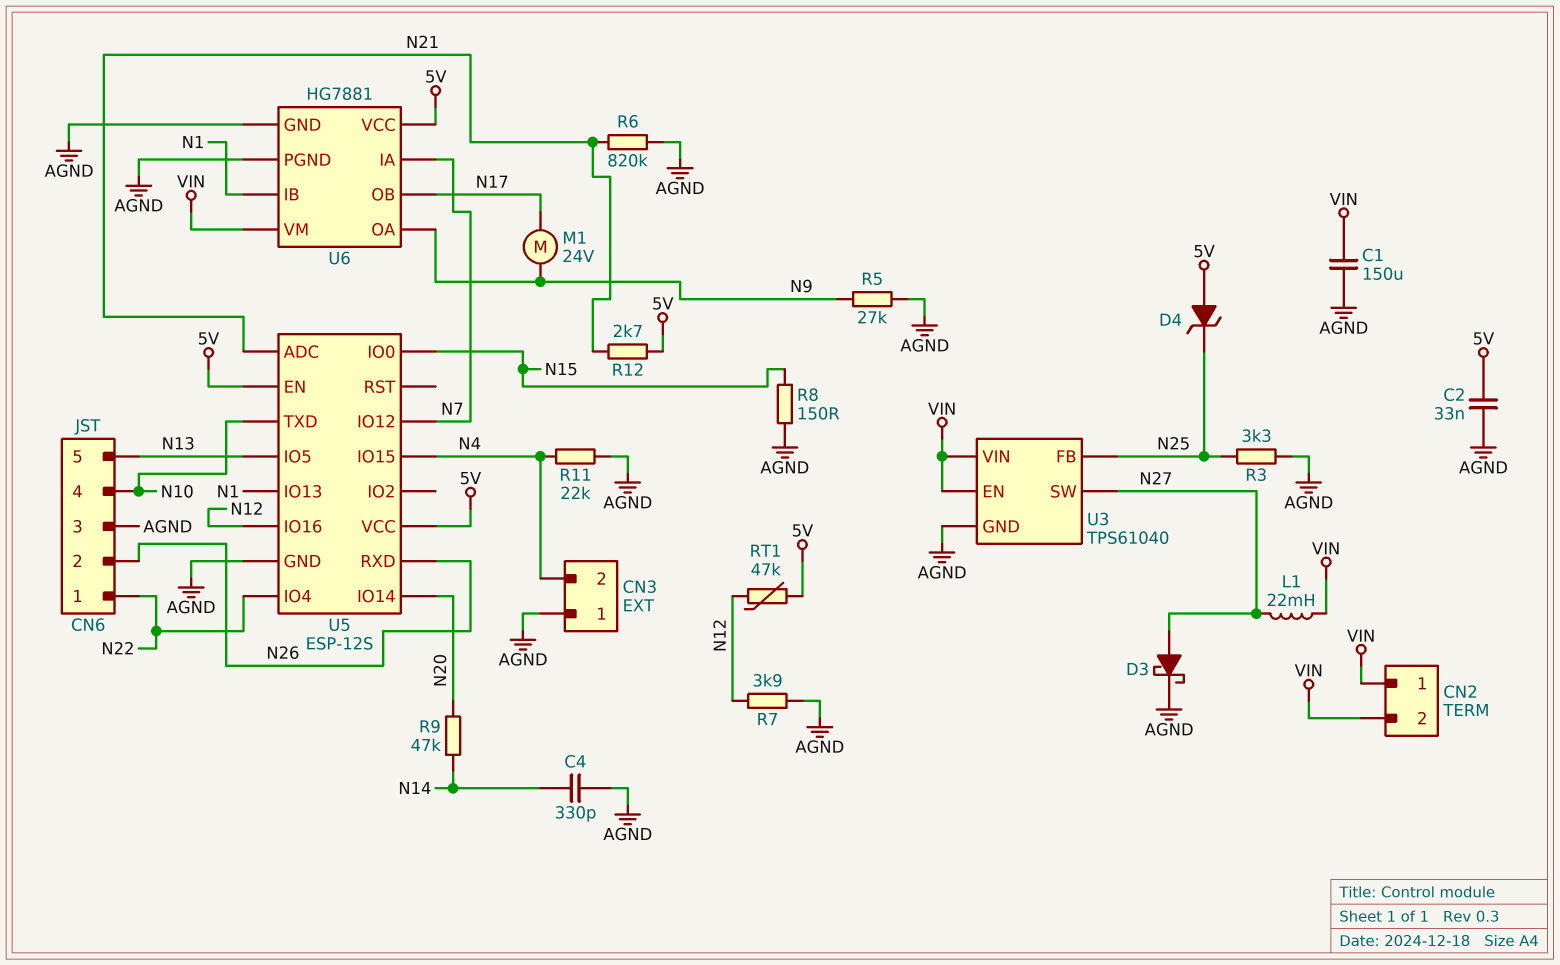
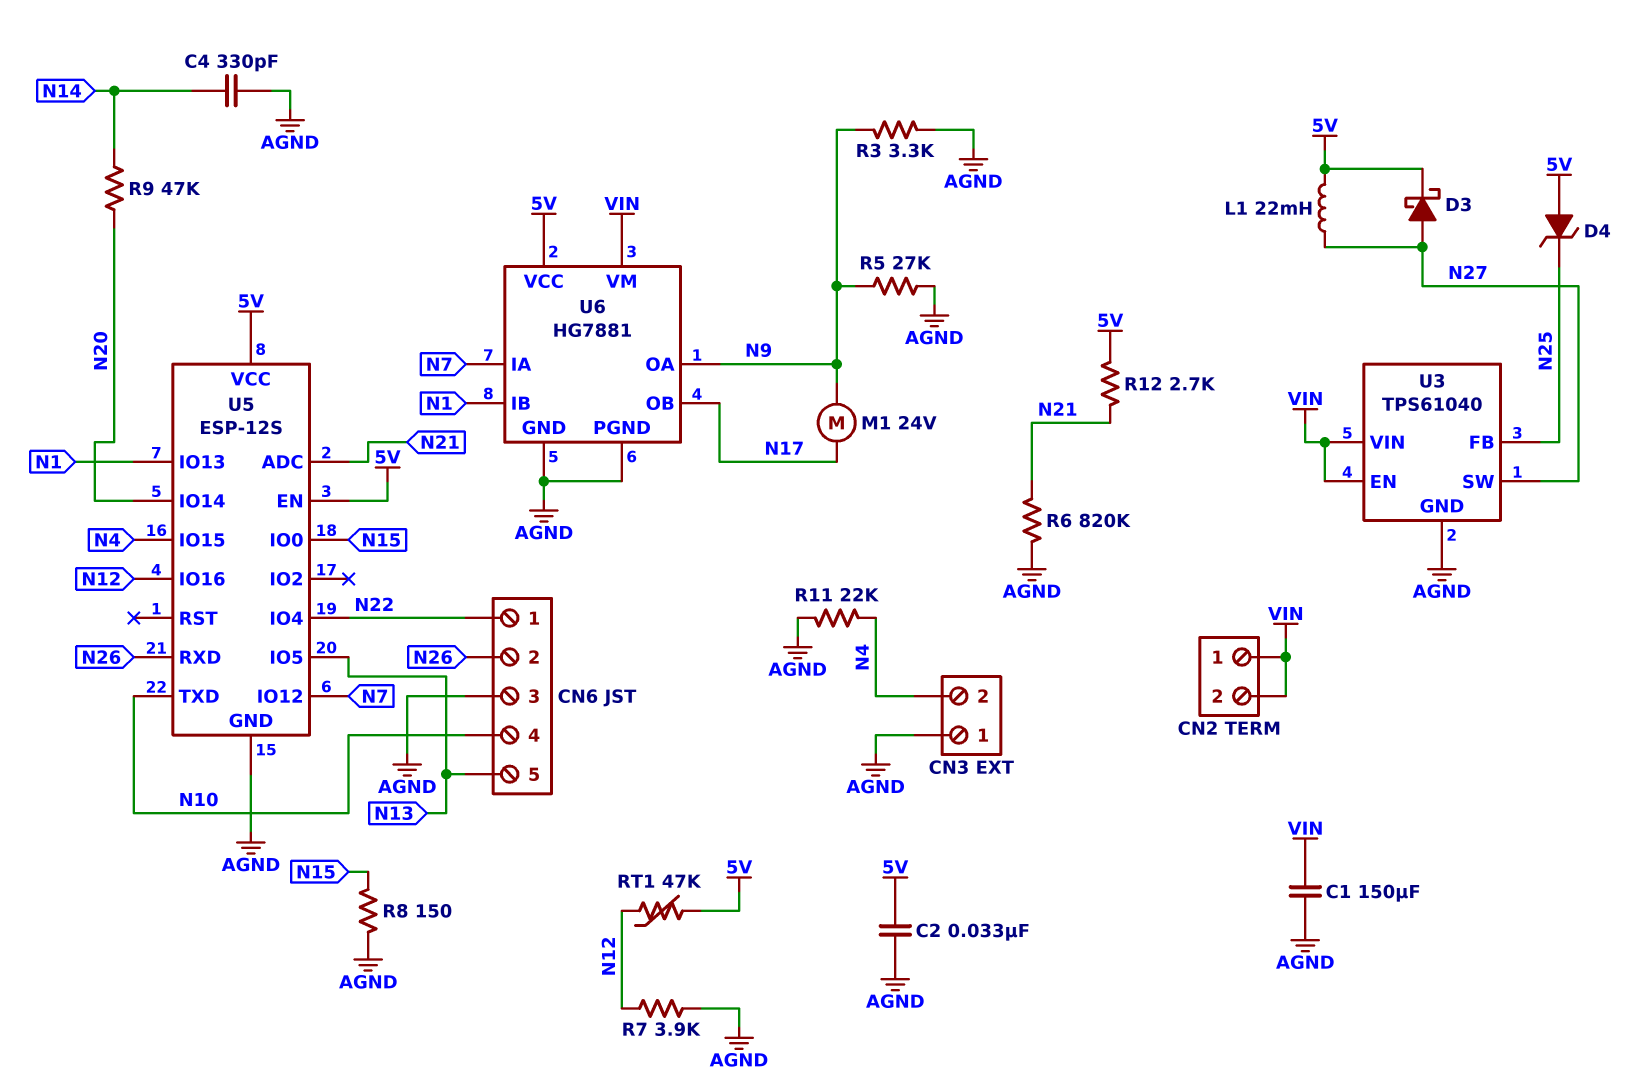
D3: schottky (A N27, K AGND) -> schottky (A N27, K 5V)
L1: 22mH (N27, VIN) -> 22mH (5V, N27)
R3: 3.3k (AGND, N25) -> 3.3k (AGND, N9)

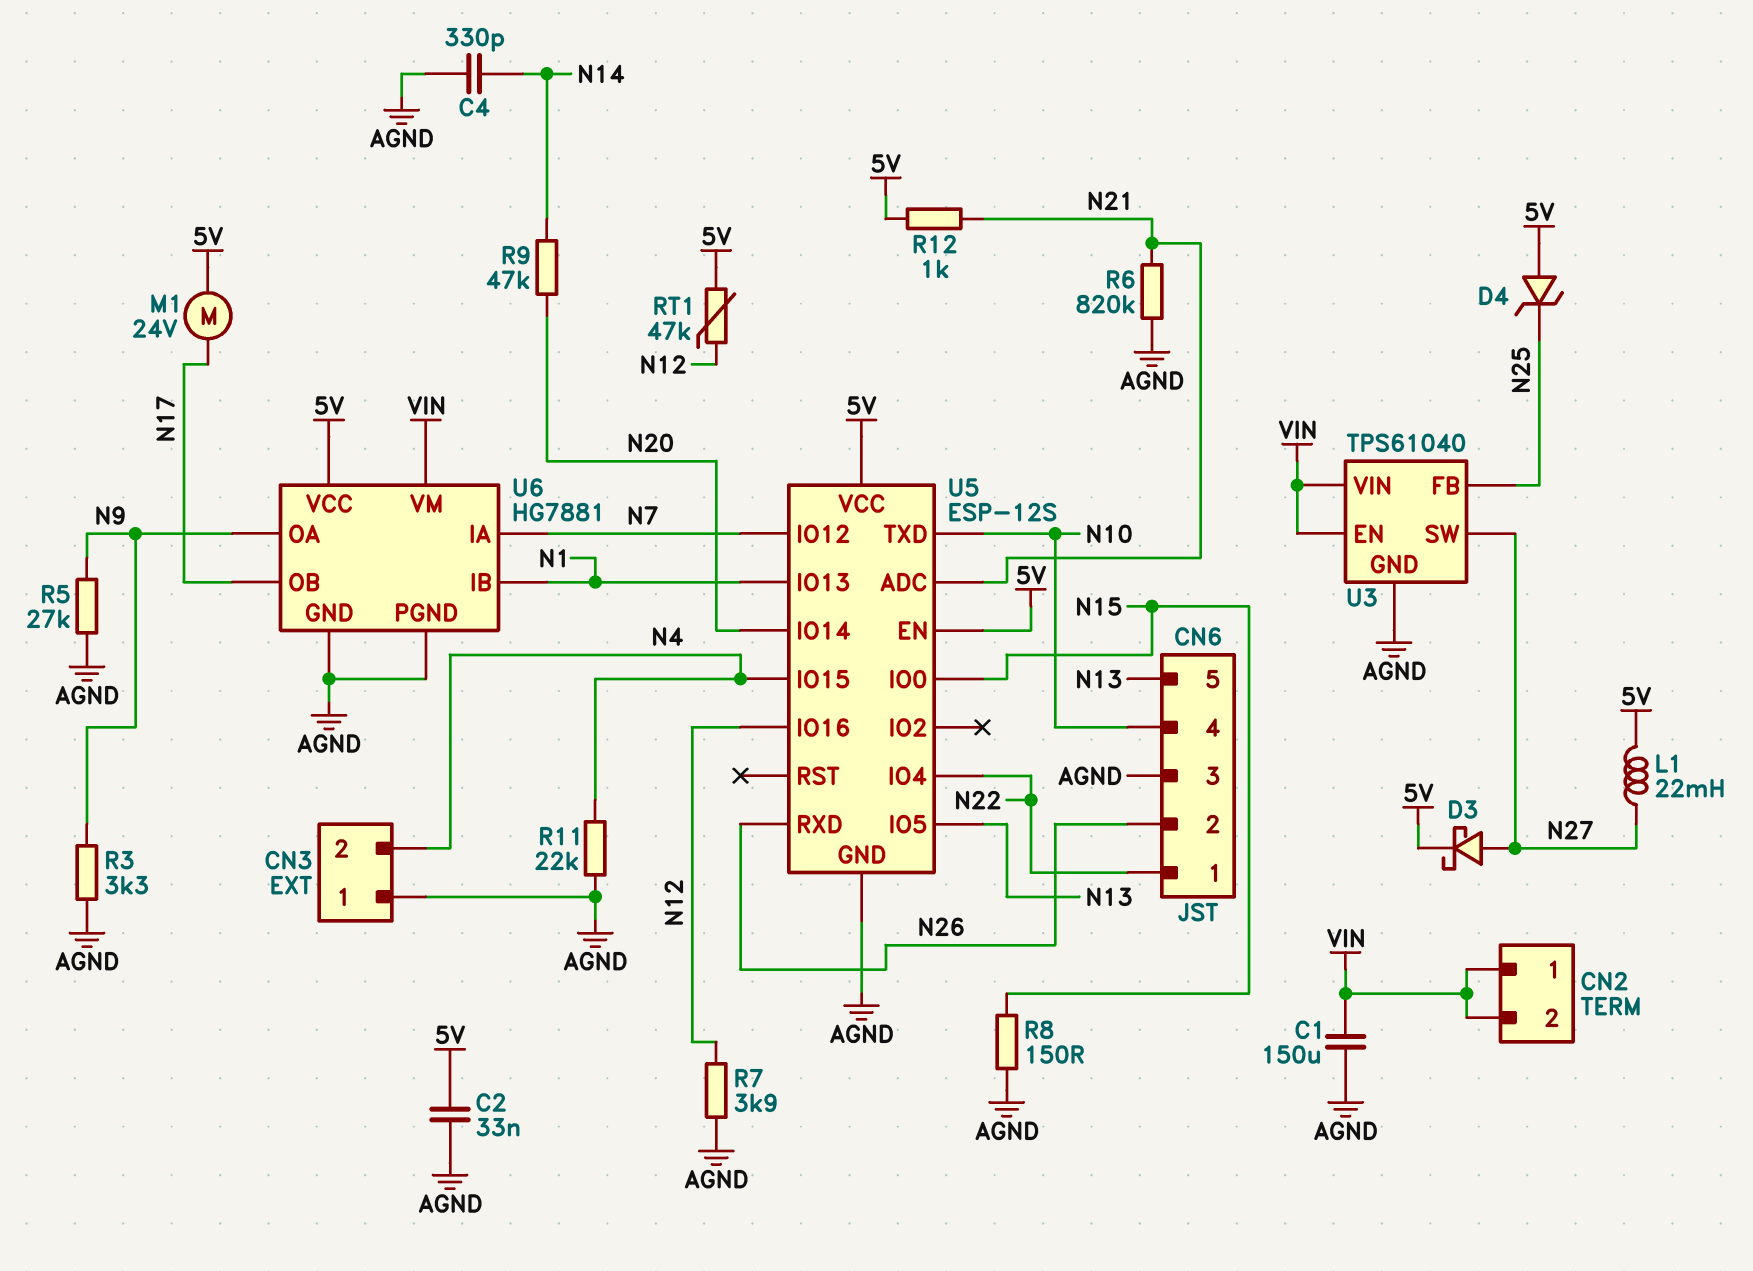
M1: motor 24V (N9, N17) -> motor 24V (5V, N17)
R12: 2.7k (5V, N21) -> 1k (5V, N21)

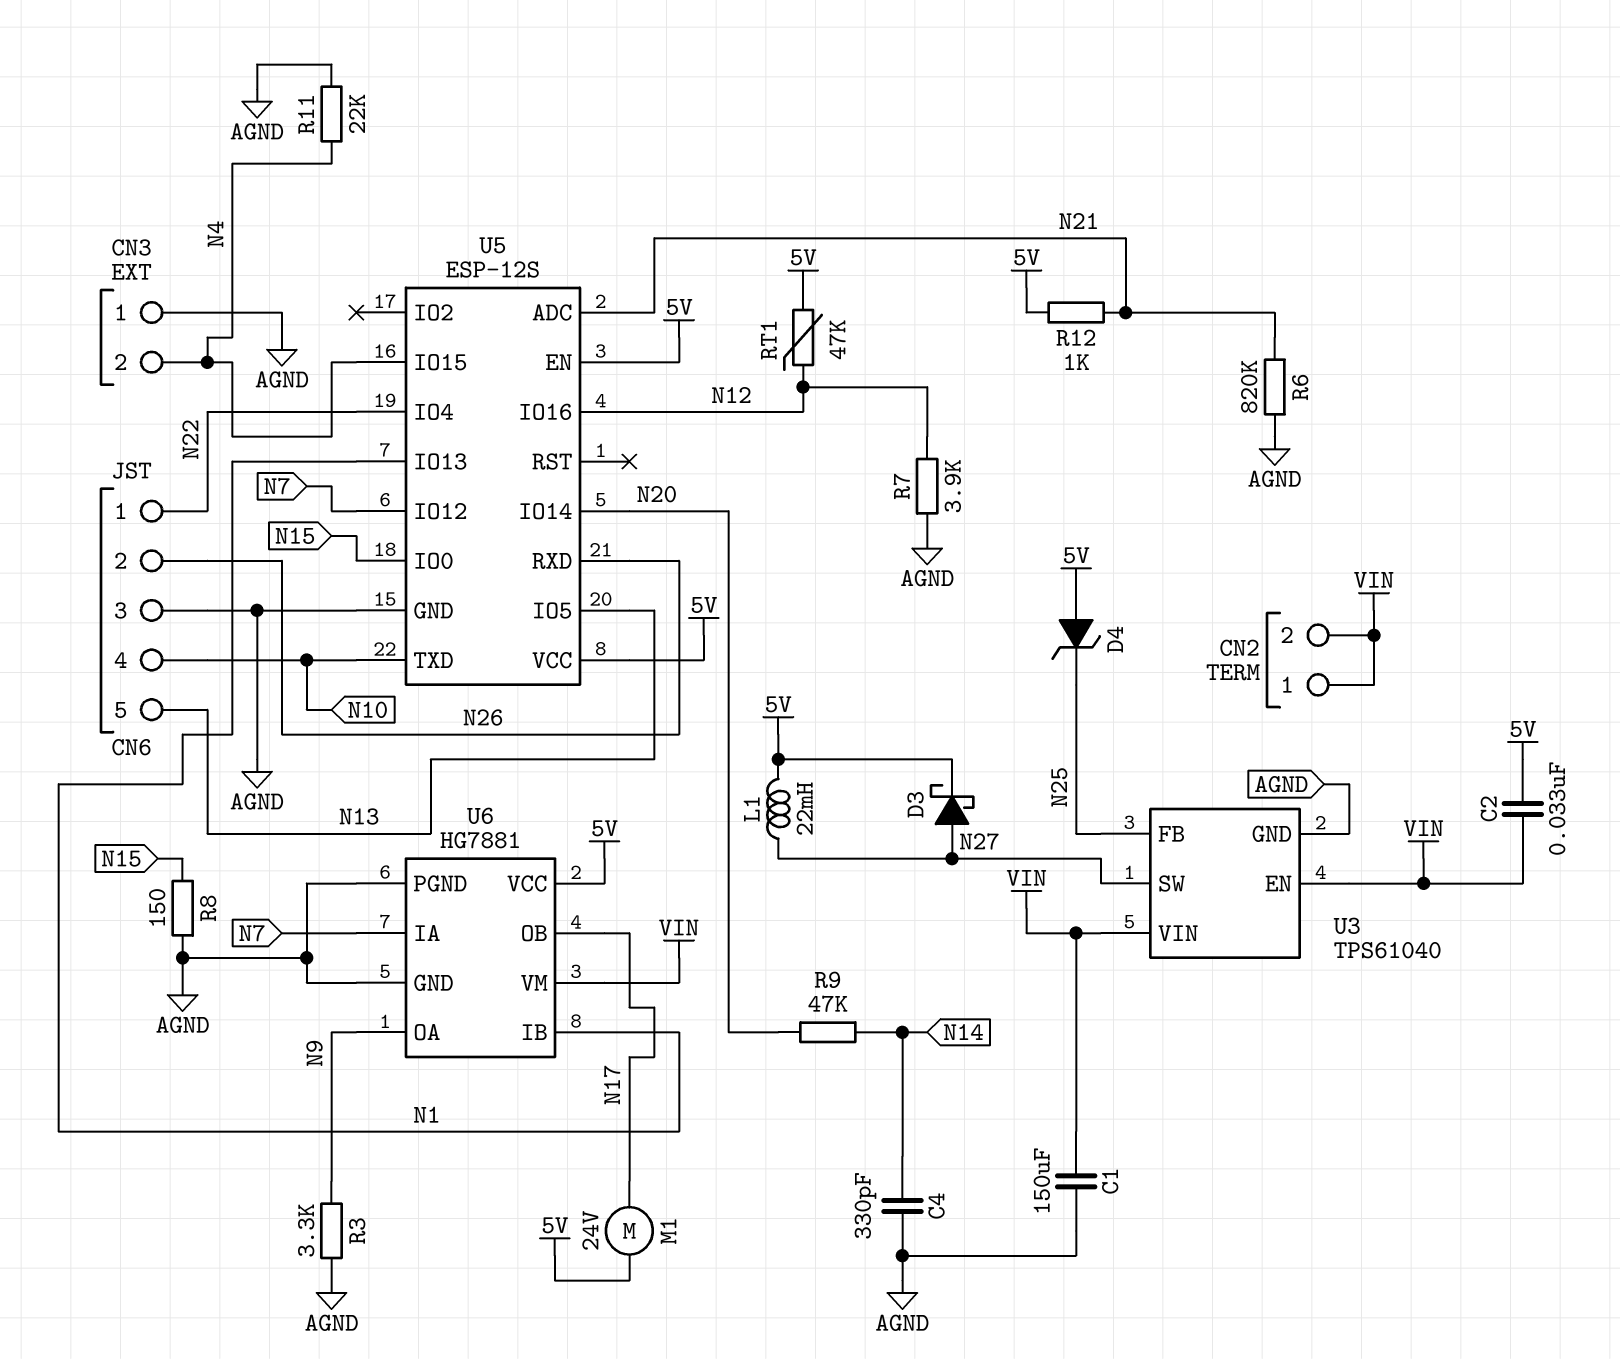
C2: 33nF (5V, AGND) -> 33nF (5V, VIN)
R5: 27k (AGND, N9) -> none

